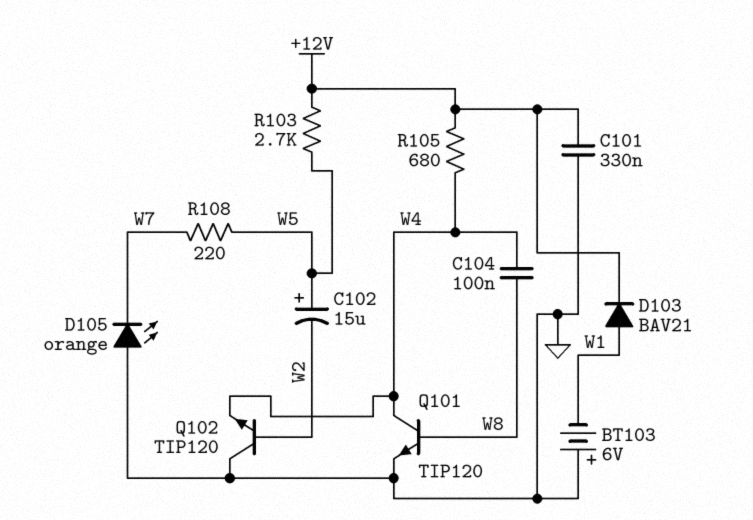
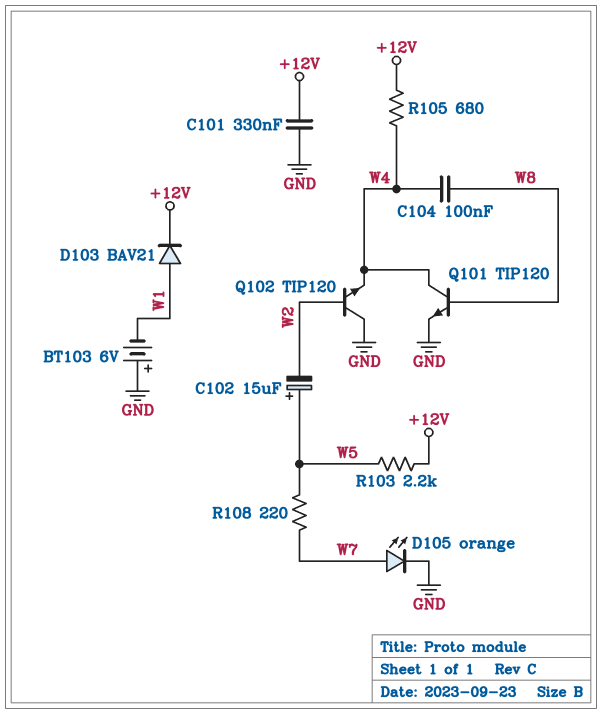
D105: LED orange (A GND, K W7) -> LED orange (A W7, K GND)
R103: 2.7k (+12V, W5) -> 2.2k (+12V, W5)

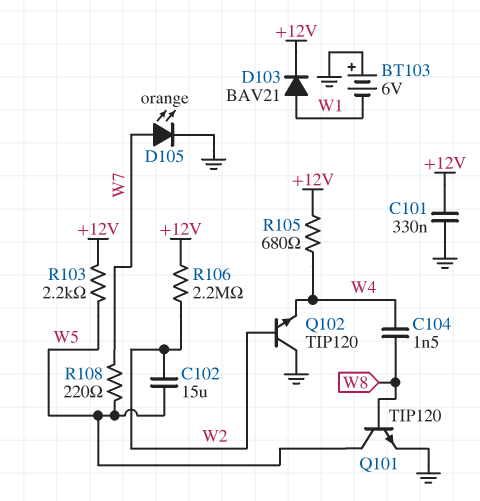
C102: 15uF (plus W5, minus W2) -> 15uF (W2, W5)
C104: 100nF (W4, W8) -> 1.5nF (W4, W8)
Q101: NPN TIP120 (B W8, C W4, E GND) -> NPN TIP120 (B W8, C W5, E GND)
R106: none -> 2.2M (+12V, W2)

